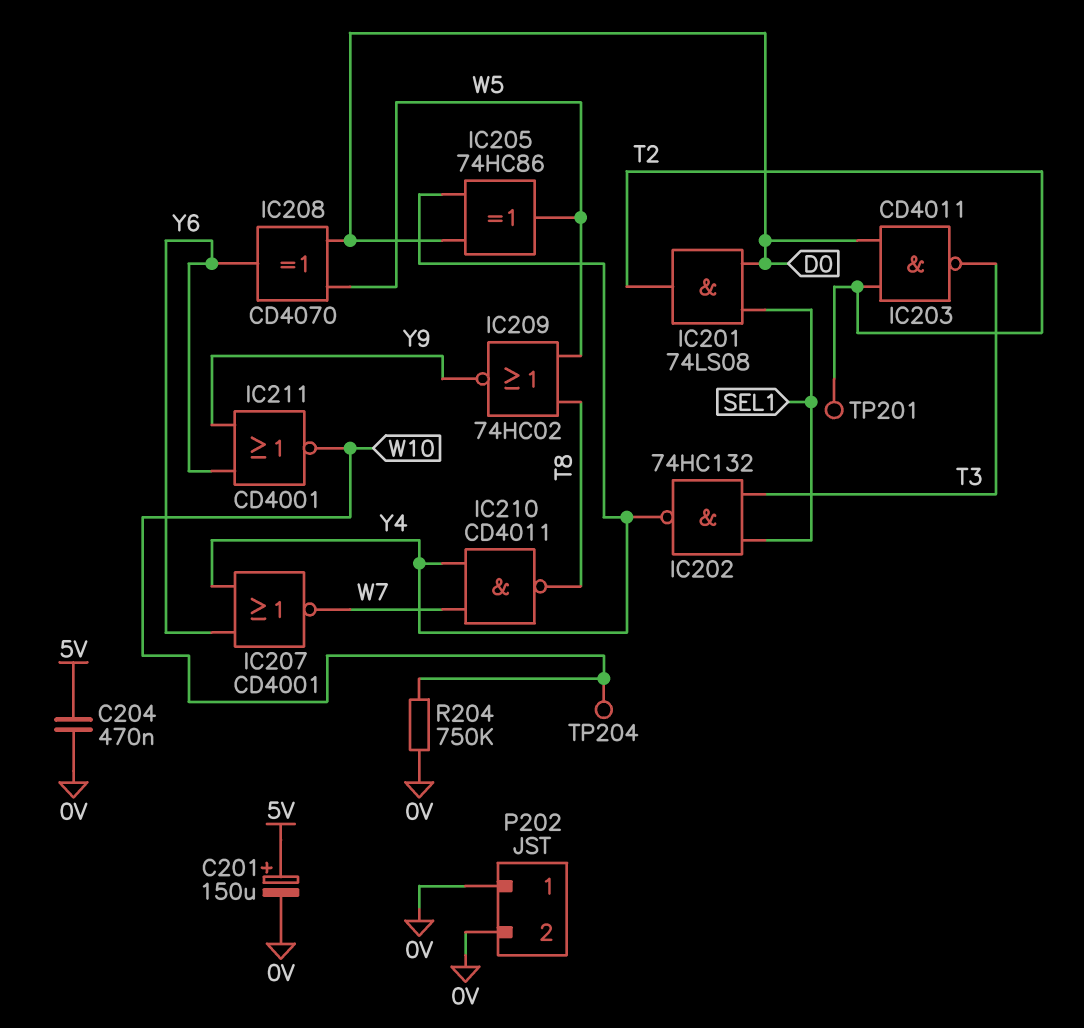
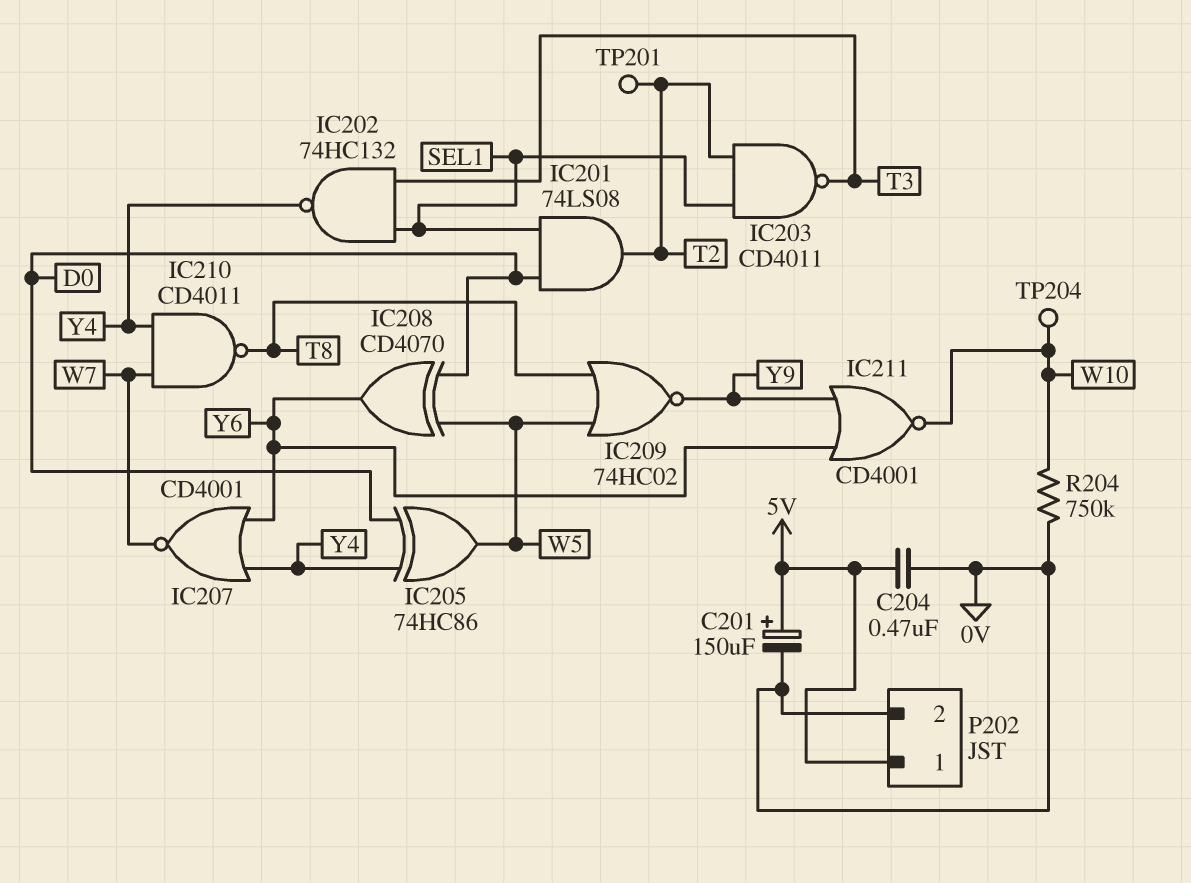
IC203: NAND CD4011 (in D0, in T2, out T3) -> NAND CD4011 (in SEL1, in T2, out T3)
P202 pin 1: 0V -> 5V

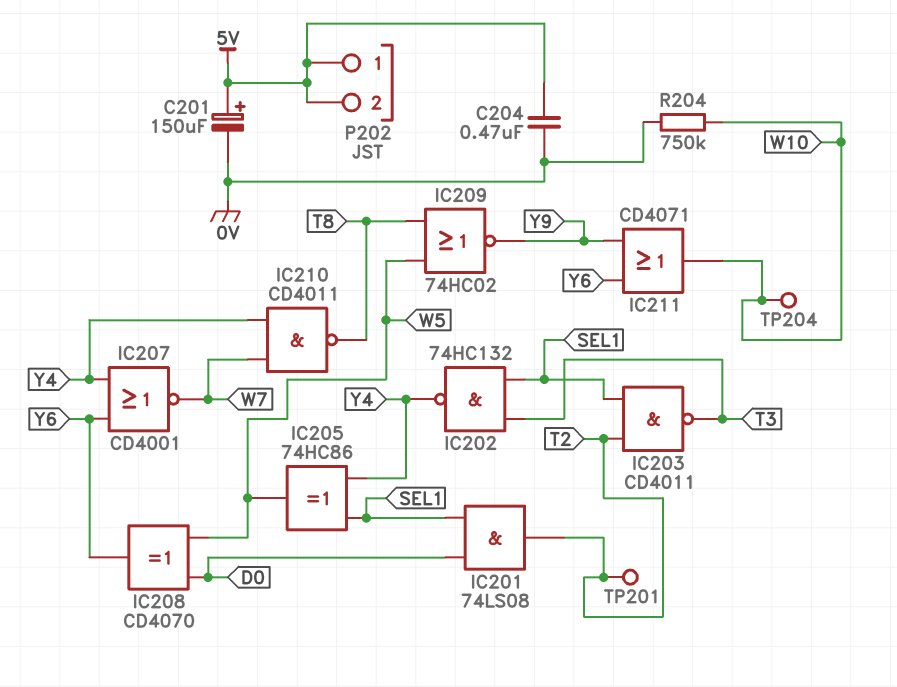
IC205: XOR 74HC86 (in D0, in Y4, out W5) -> XOR 74HC86 (in SEL1, in Y4, out W5)
IC211: NOR CD4001 (in Y6, in Y9, out W10) -> OR CD4071 (in Y6, in Y9, out W10)
P202 pin 2: 0V -> 5V

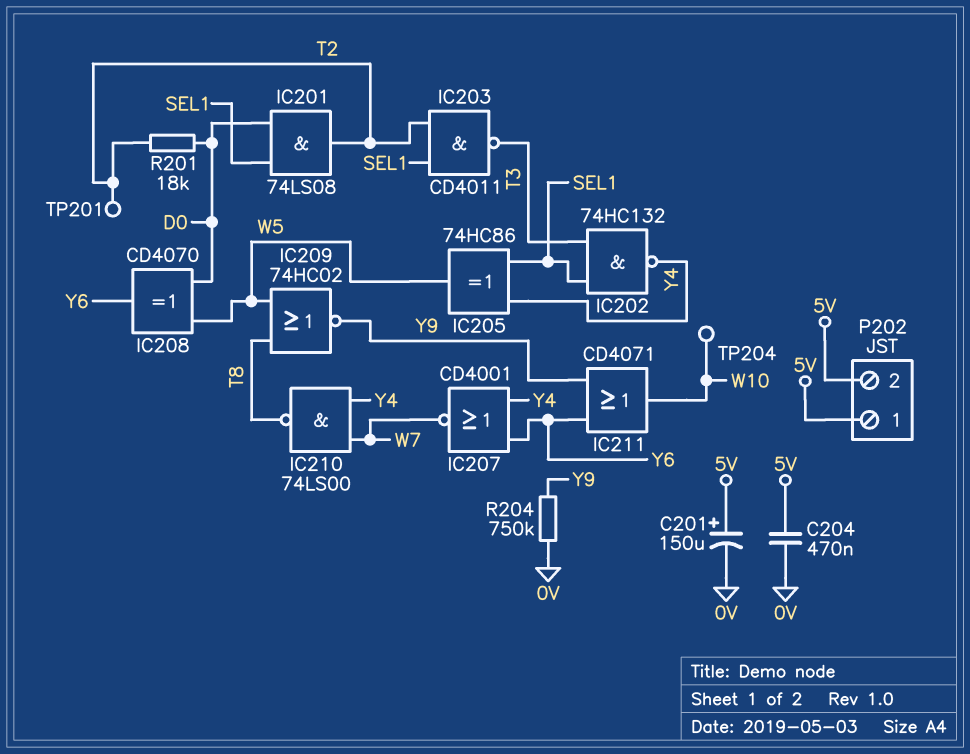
IC210: NAND CD4011 (in W7, in Y4, out T8) -> NAND 74LS00 (in W7, in Y4, out T8)
R201: none -> 18k (D0, T2)
R204: 750k (0V, W10) -> 750k (0V, Y9)

